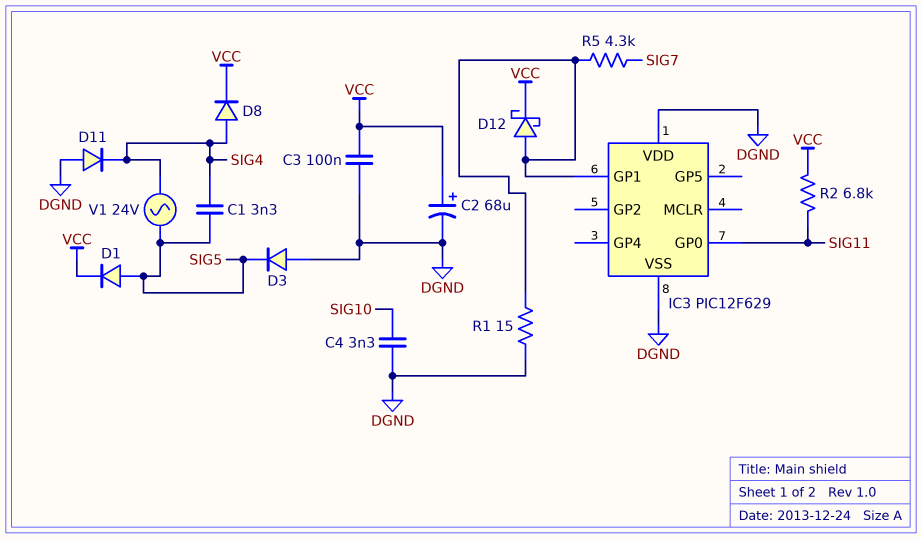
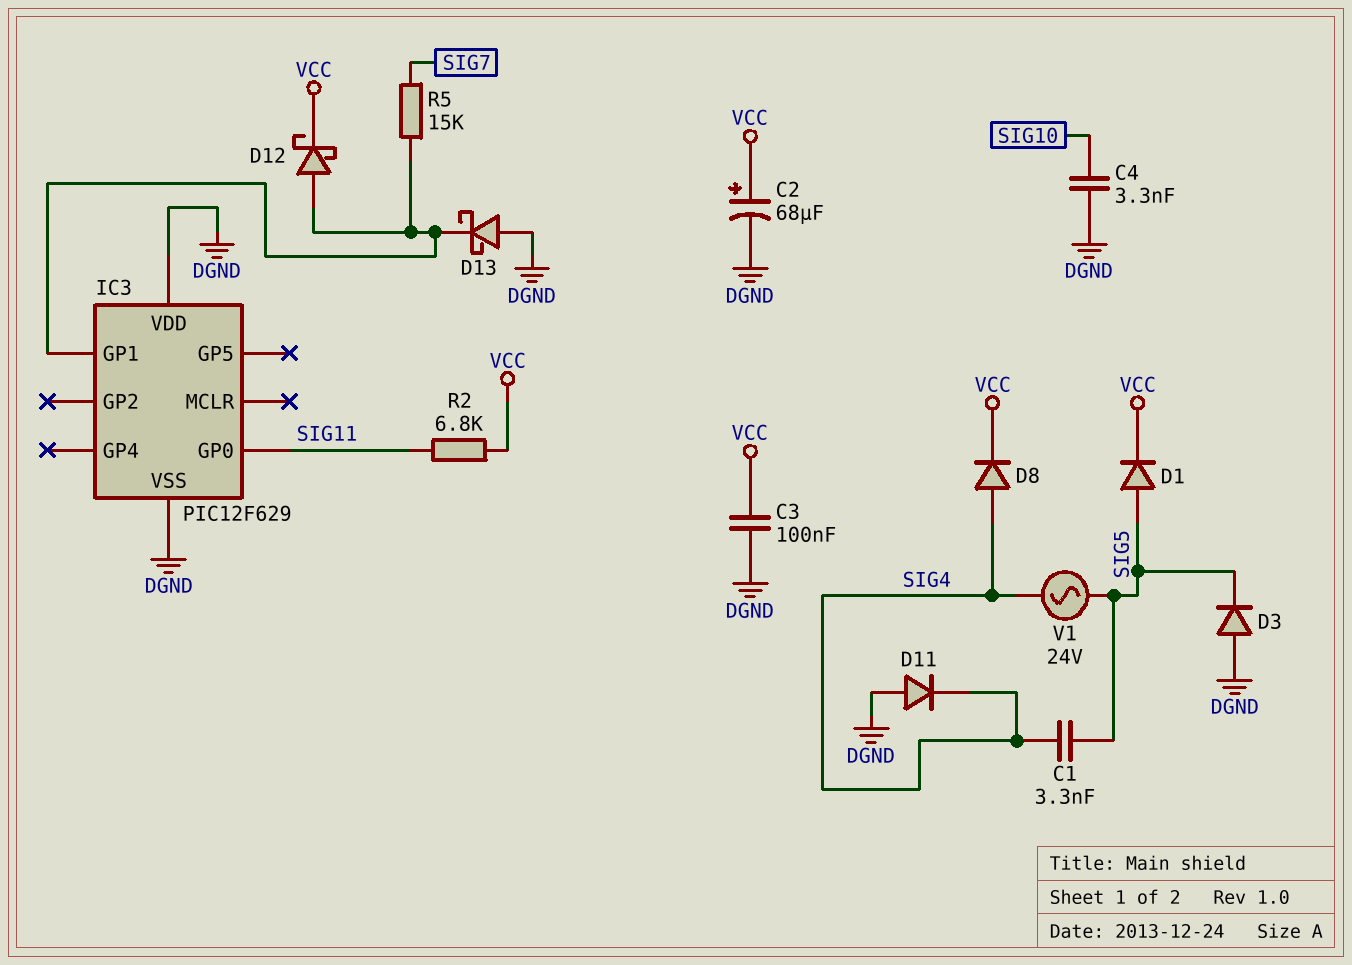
D13: none -> schottky (A DGND, K IC3/GP1)
R1: 15 (DGND, IC3/GP1) -> none
R5: 4.3k (IC3/GP1, SIG7) -> 15k (IC3/GP1, SIG7)

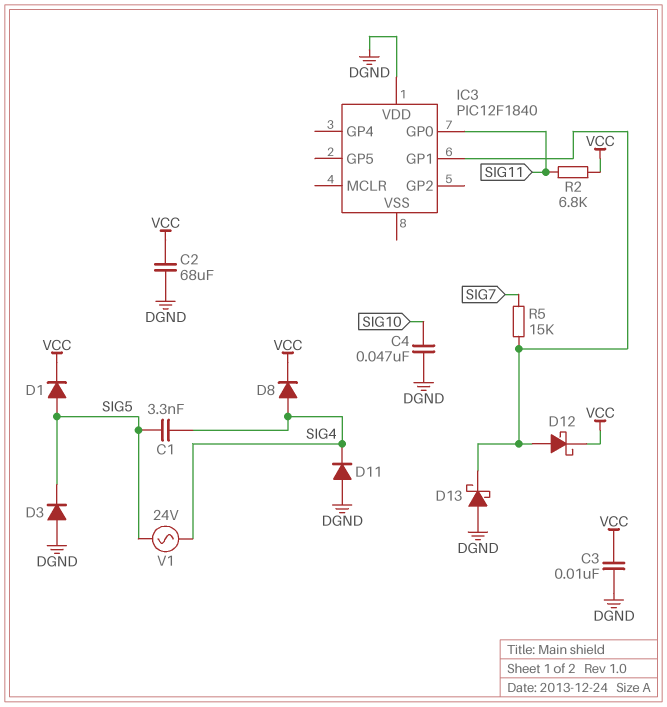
C2: 68uF (plus VCC, minus DGND) -> 68uF (DGND, VCC)
C3: 100nF (DGND, VCC) -> 10nF (DGND, VCC)
C4: 3.3nF (DGND, SIG10) -> 47nF (DGND, SIG10)
IC3: PIC12F629 -> PIC12F1840
IC3 pin VSS: DGND -> none

